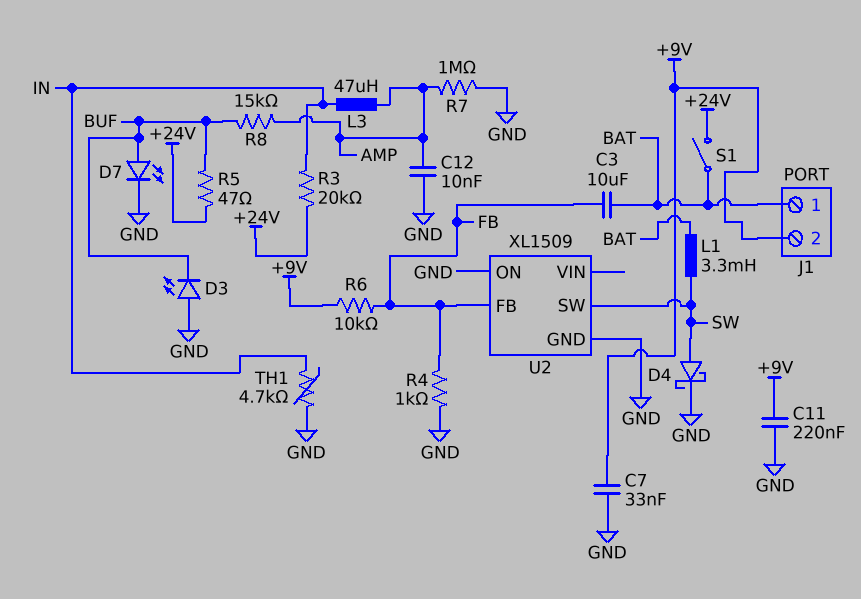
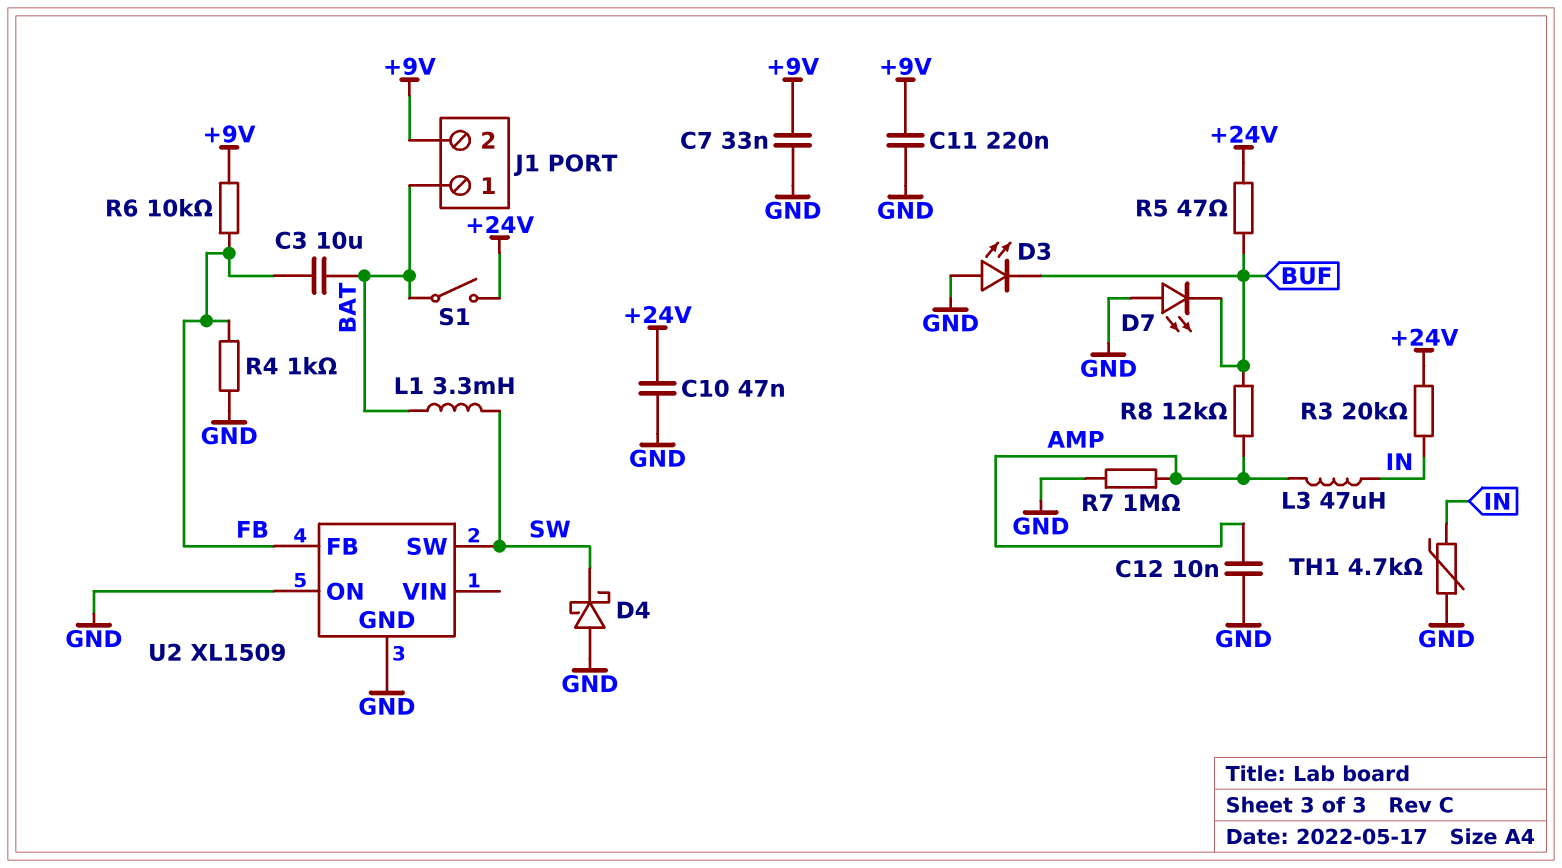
C10: none -> 47nF (+24V, GND)
D4: schottky (A SW, K GND) -> schottky (A GND, K SW)
D7: LED (A BUF, K GND) -> LED (A GND, K BUF)
R8: 15k (AMP, BUF) -> 12k (AMP, BUF)

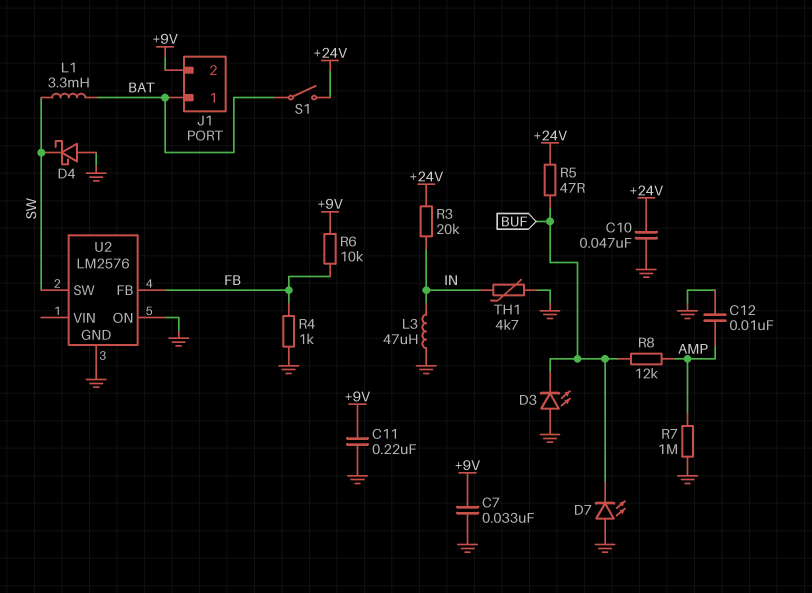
C3: 10uF (BAT, FB) -> none
L3: 47uH (AMP, IN) -> 47uH (GND, IN)
U2: XL1509 -> LM2576

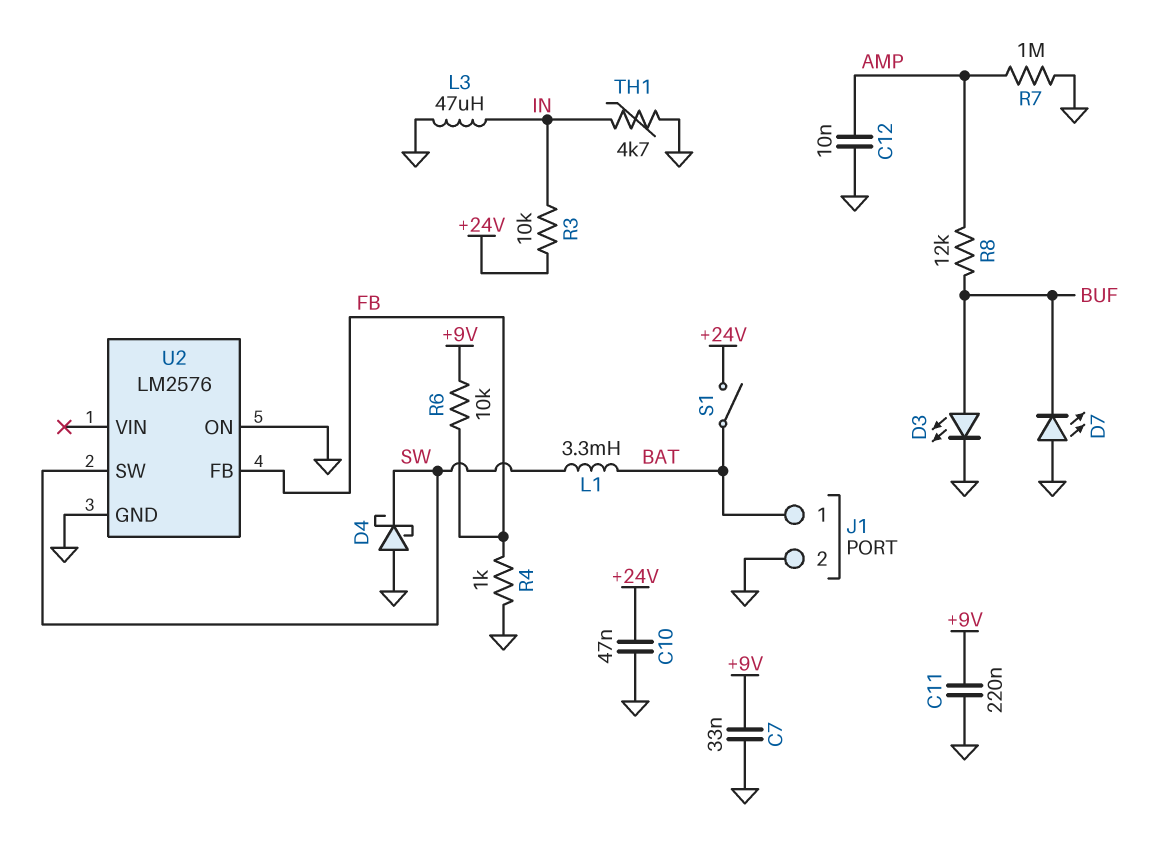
D3: LED (A GND, K BUF) -> LED (A BUF, K GND)
J1 pin 2: +9V -> GND
R3: 20k (+24V, IN) -> 10k (+24V, IN)
R5: 47 (+24V, BUF) -> none

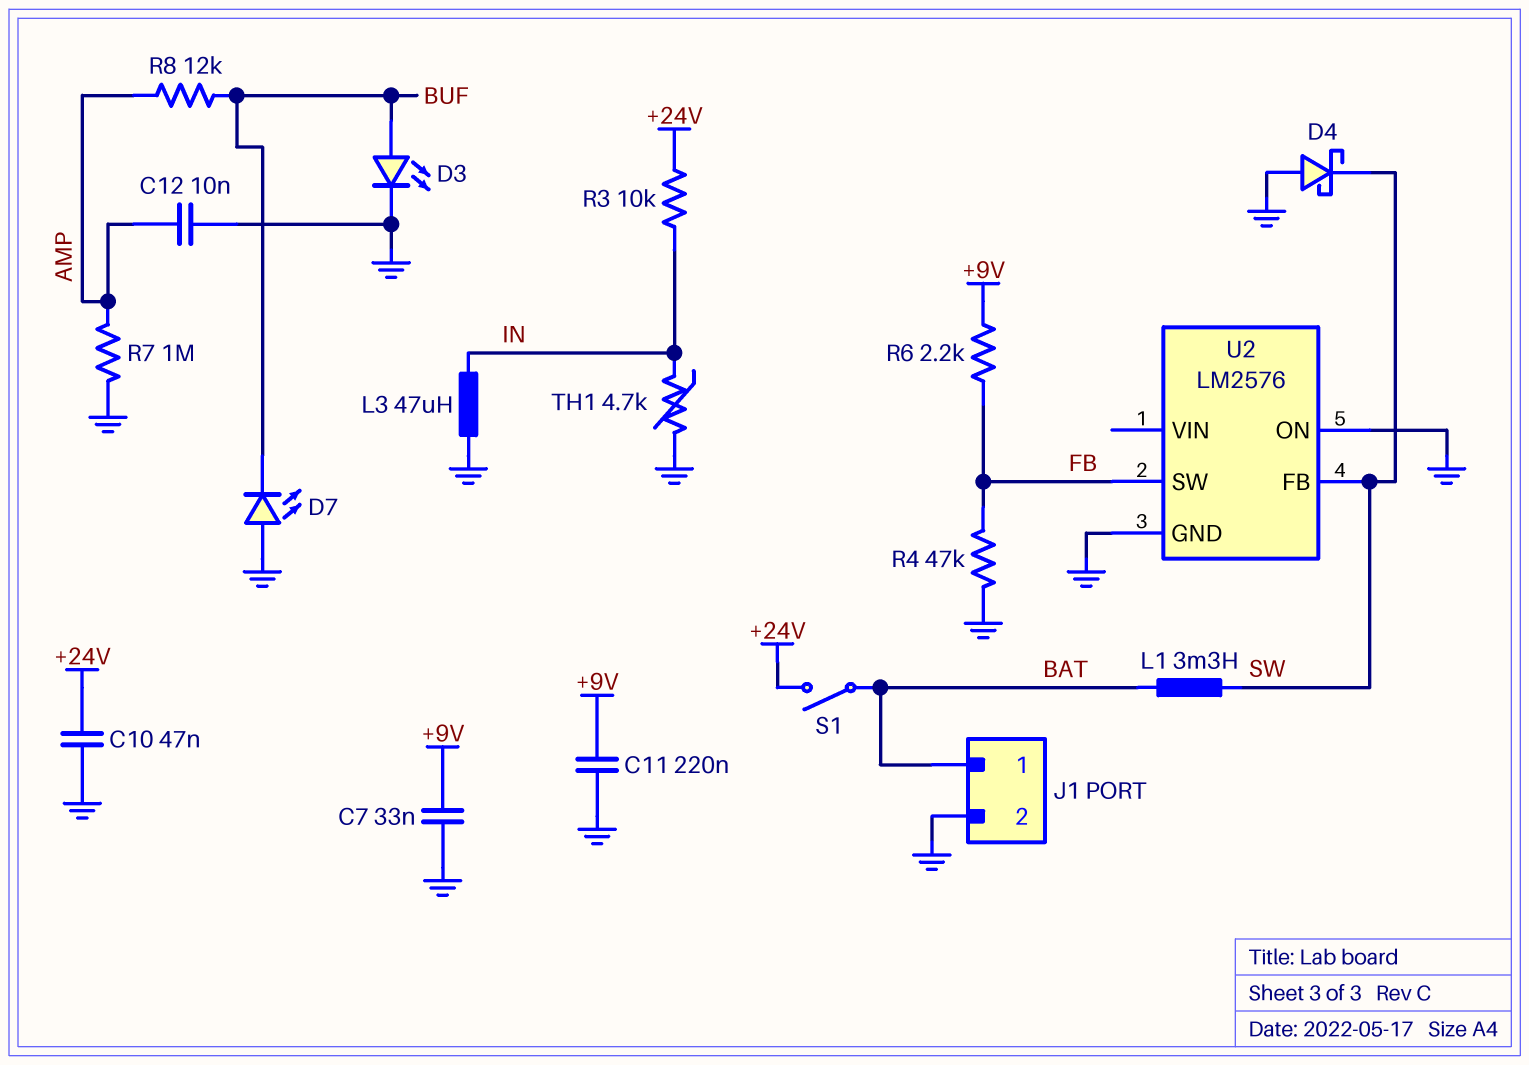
R4: 1k (FB, GND) -> 47k (FB, GND)
R6: 10k (+9V, FB) -> 2.2k (+9V, FB)
U2 pin FB: FB -> SW
U2 pin SW: SW -> FB

